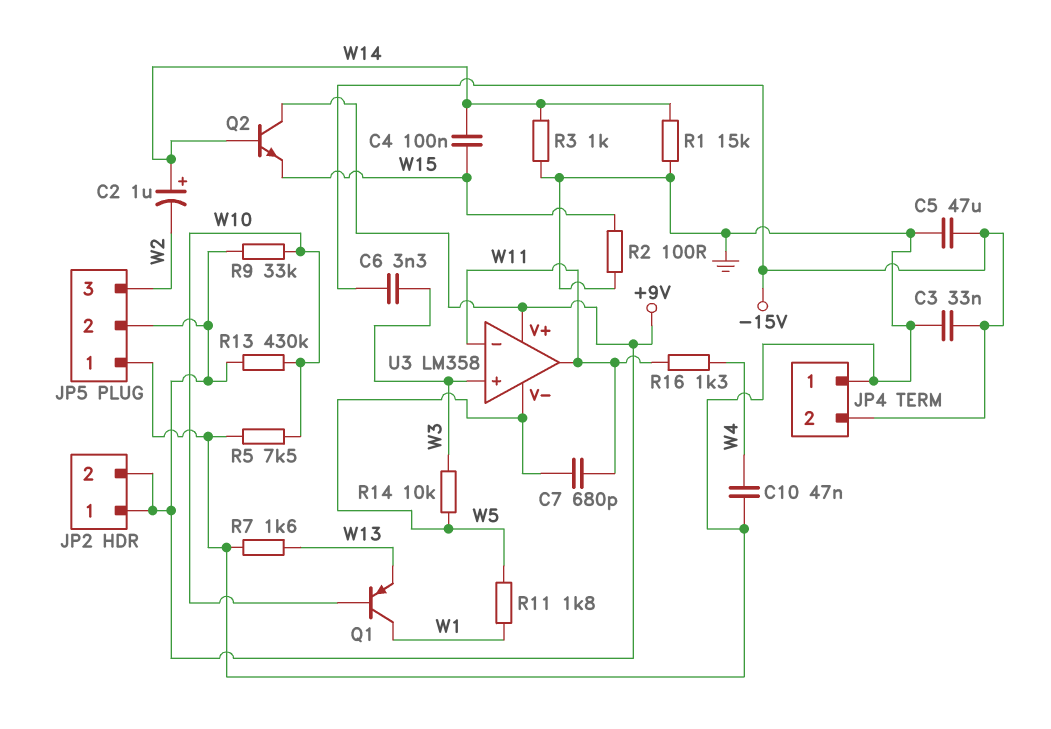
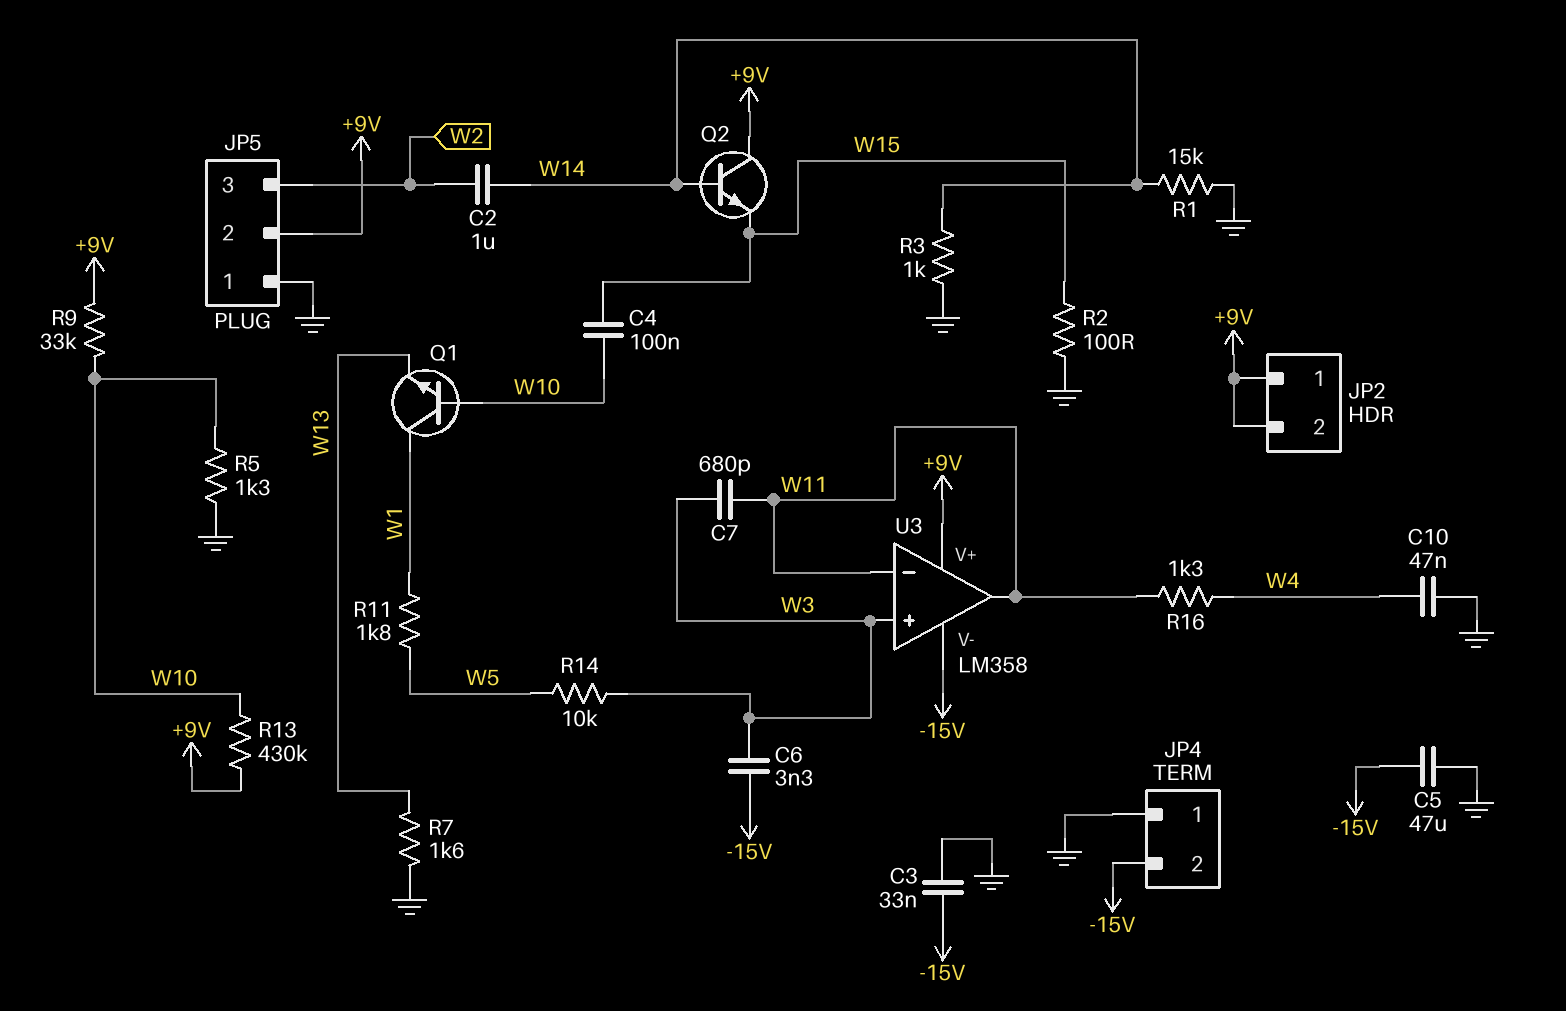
C2: 1uF (plus W14, minus W2) -> 1uF (W2, W14)
C4: 100nF (W14, W15) -> 100nF (W10, W15)
C7: 680pF (W5, W11) -> 680pF (W3, W11)
Q1: PNP (B W10, C W1, E W13) -> NPN (B W10, C W1, E W13)
R5: 7.5k (GND, W10) -> 1.3k (GND, W10)
U3 pin V-: W5 -> -15V

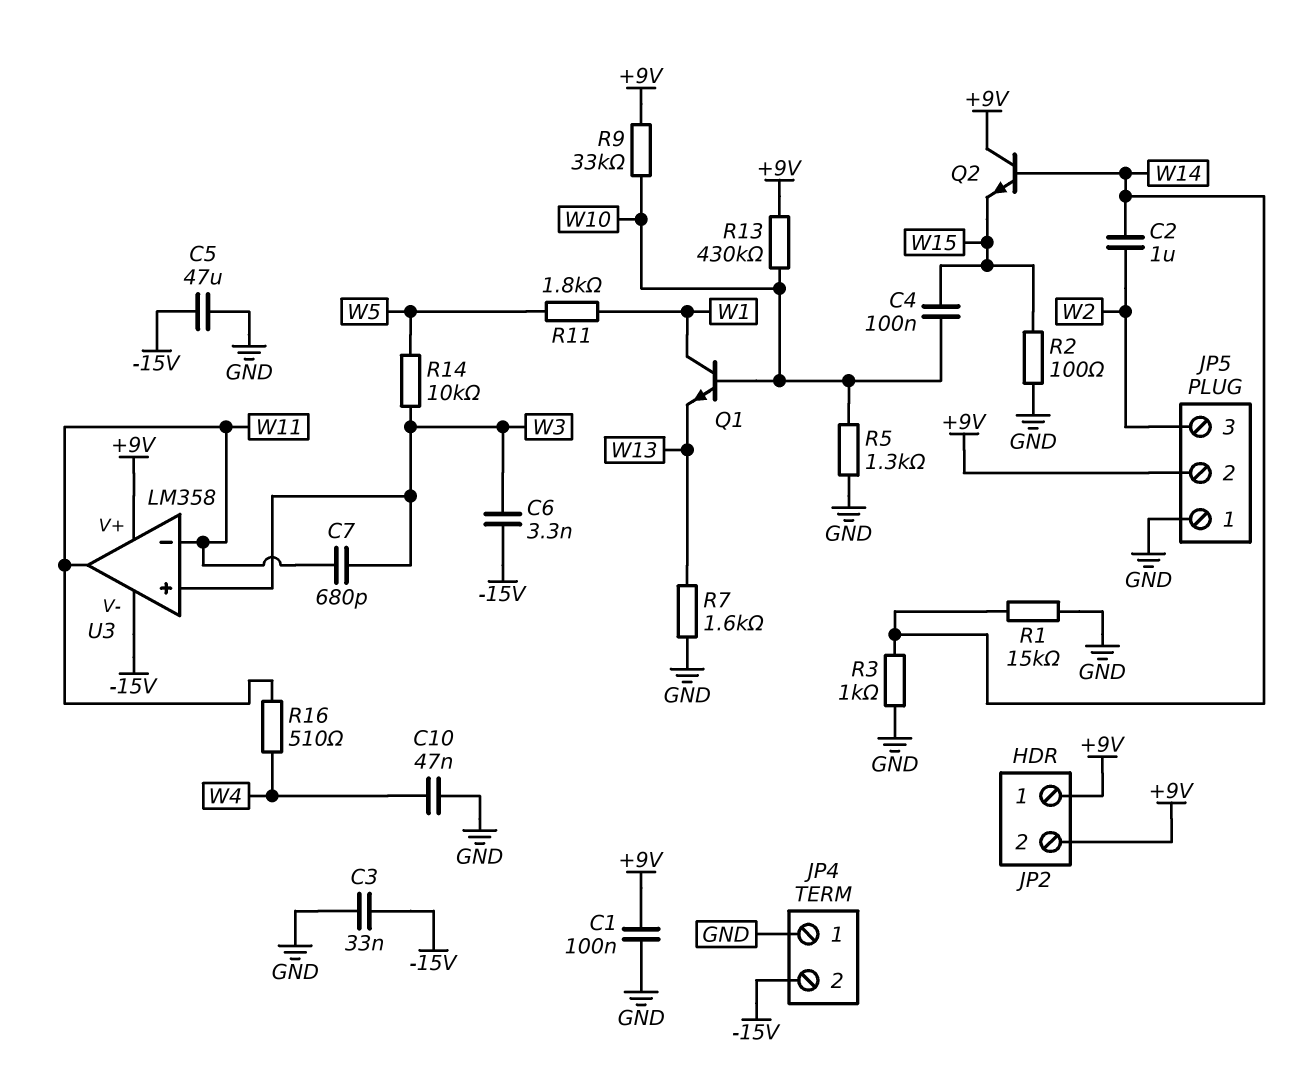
C1: none -> 100nF (+9V, GND)
R16: 1.3k (W4, W11) -> 510 (W4, W11)

